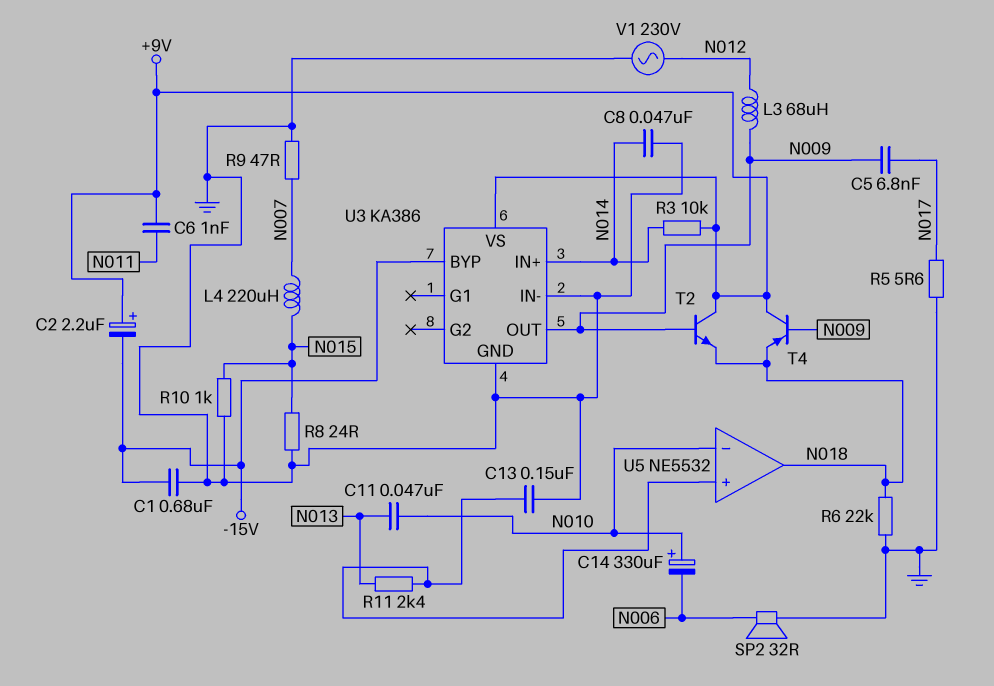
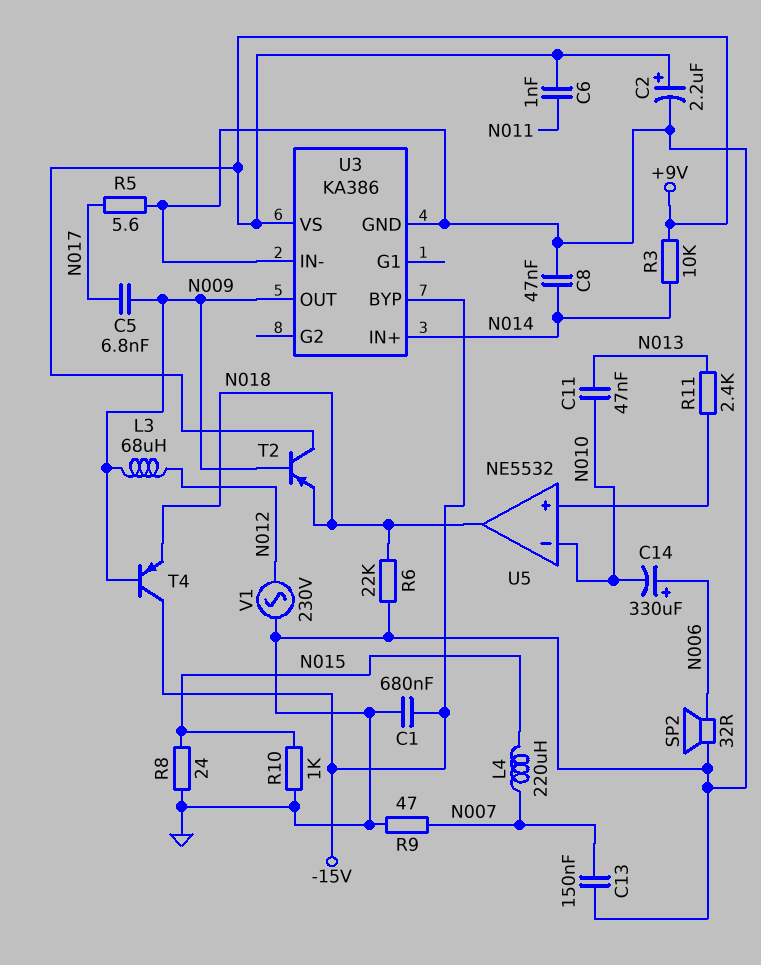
C2: 2.2uF (plus +9V, minus -15V) -> 2.2uF (plus +9V, minus GND)
C13: 150nF (GND, U5/in+) -> 150nF (GND, N007)
C14: 330uF (plus N010, minus N006) -> 330uF (plus N006, minus N010)
T2: NPN (B N009, C +9V, E N018) -> PNP (B N009, C +9V, E N018)
T4: PNP (B N009, C +9V, E N018) -> PNP (B N009, C -15V, E N018)

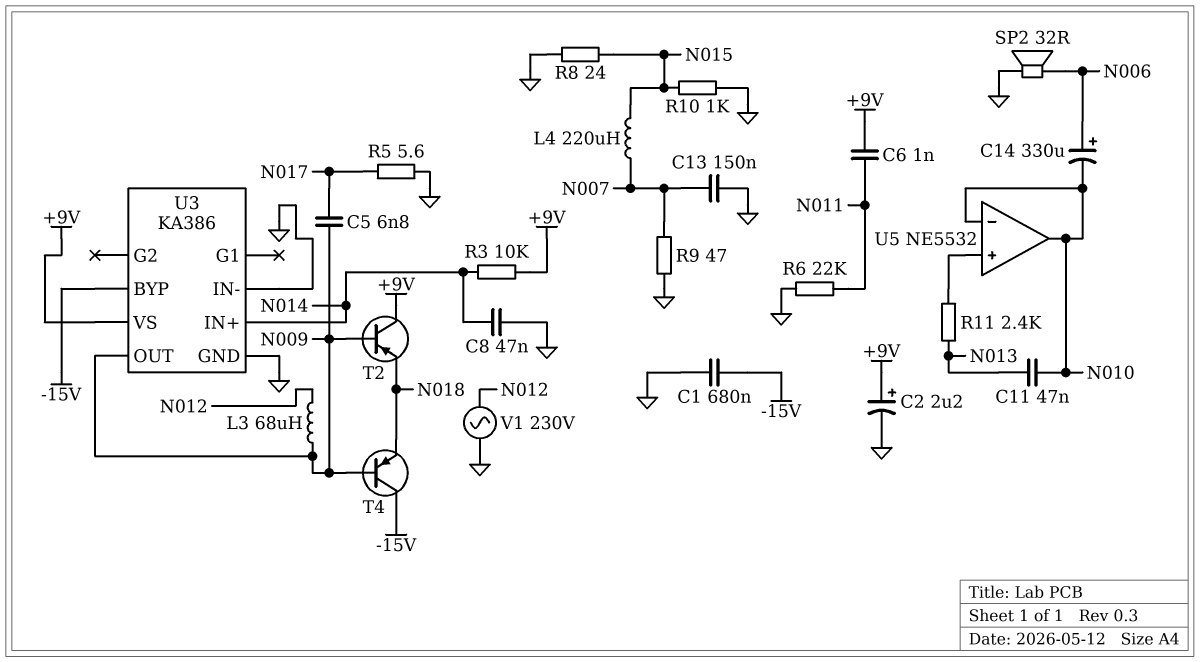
R6: 22k (GND, N018) -> 22k (GND, N011)
U5 pin out: N018 -> N010

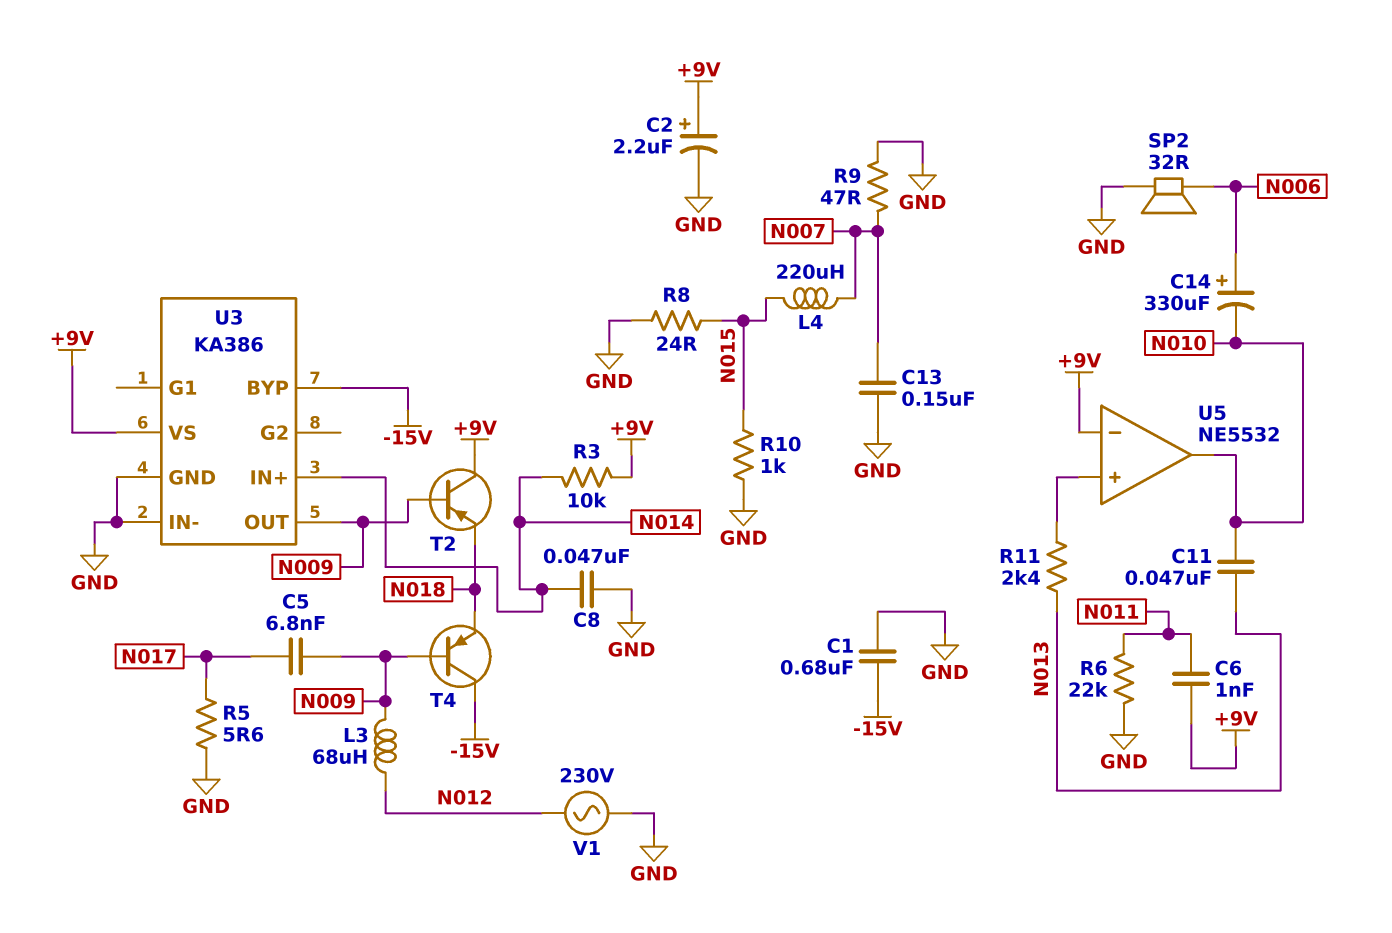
U5 pin in-: N010 -> +9V

